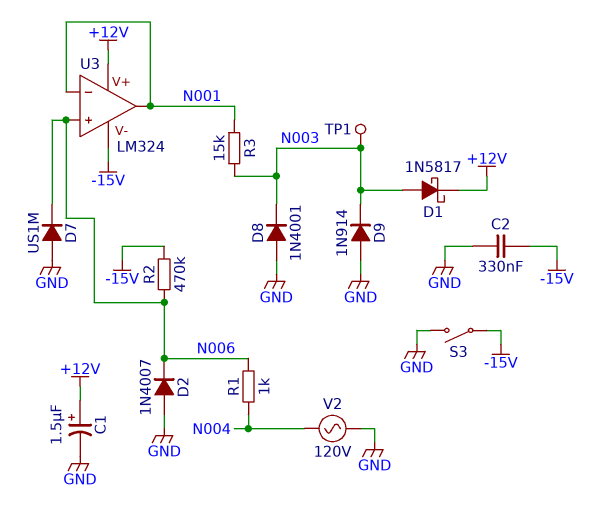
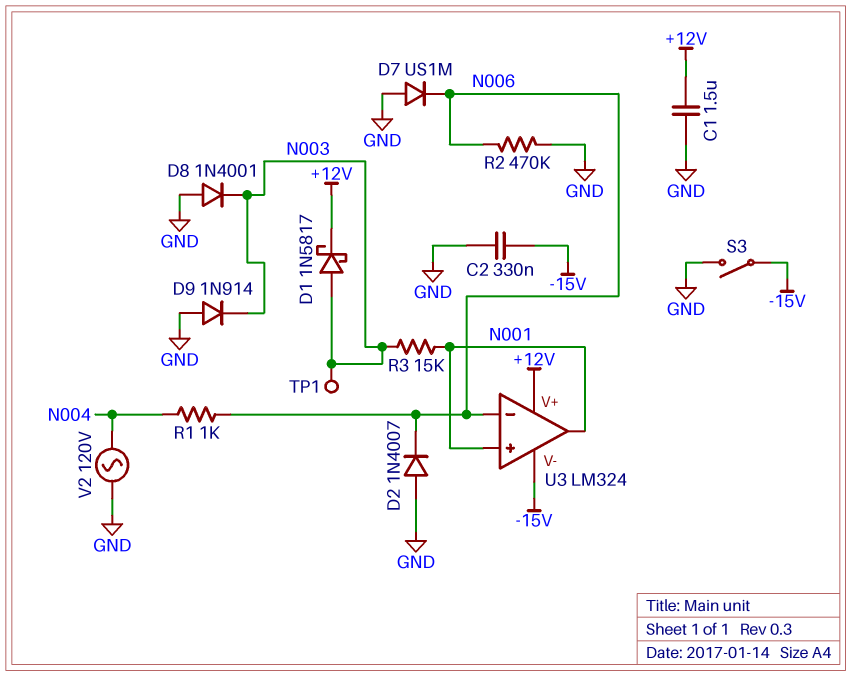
C1: 1.5uF (plus +12V, minus GND) -> 1.5uF (+12V, GND)
R2: 470k (-15V, N006) -> 470k (GND, N006)
U3 pin in+: N006 -> N001
U3 pin in-: N001 -> N006

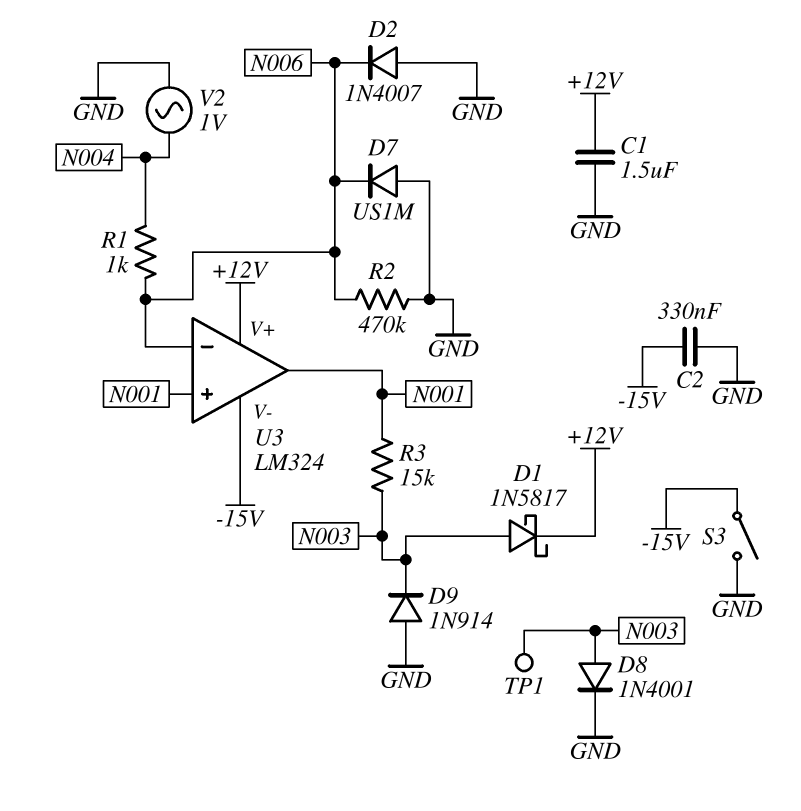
D8: diode 1N4001 (A GND, K N003) -> diode 1N4001 (A N003, K GND)
V2: AC 120V (GND, N004) -> AC 1V (GND, N004)

